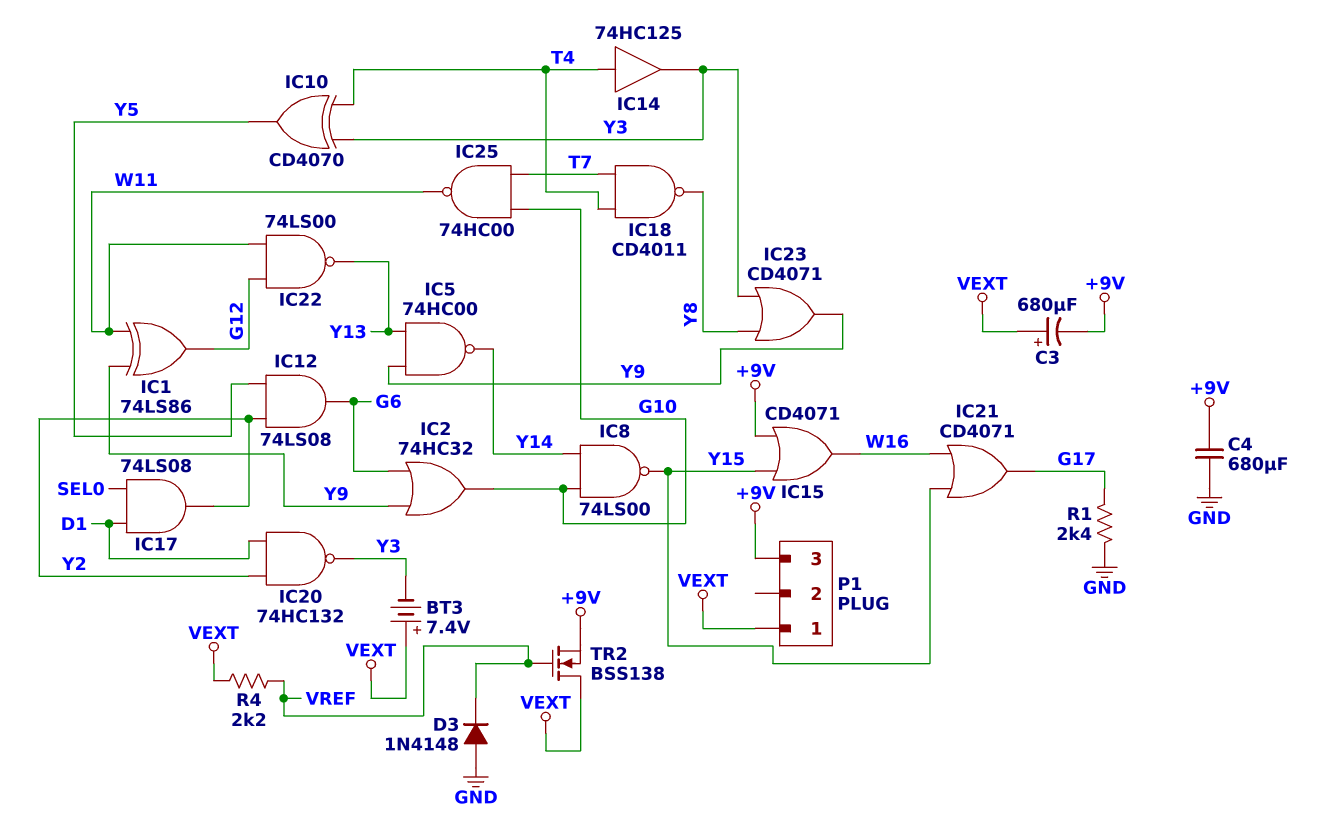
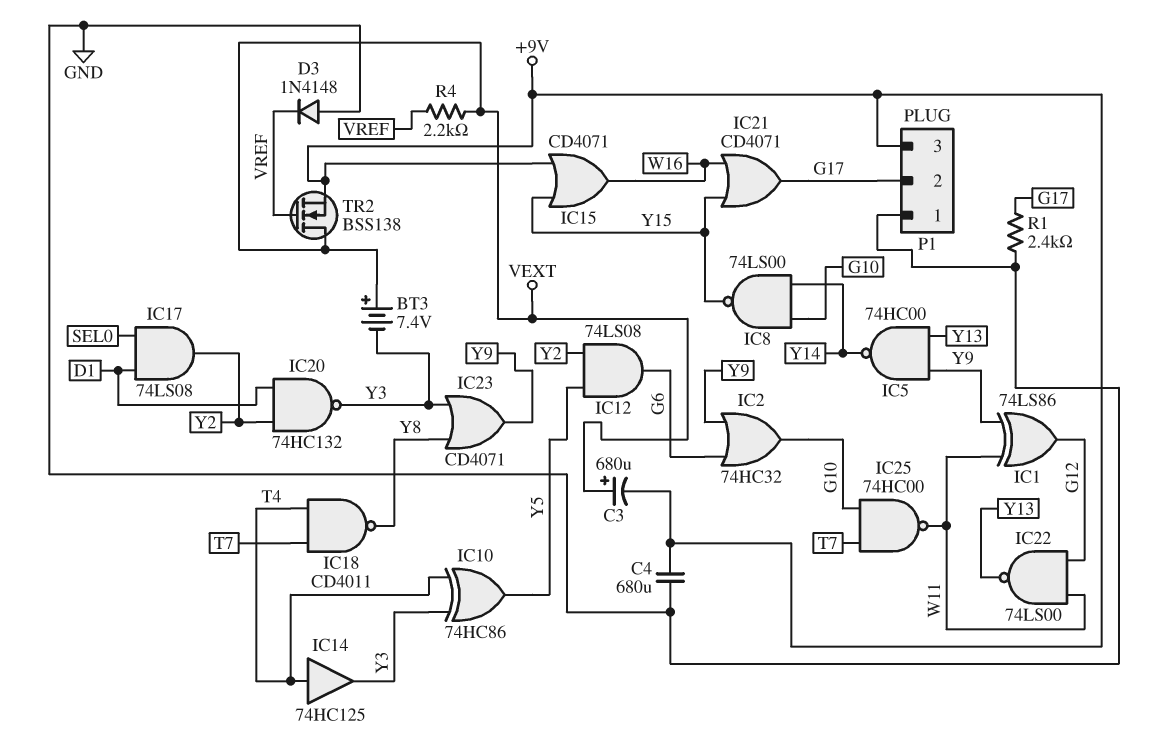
IC10: XOR CD4070 (in T4, in Y3, out Y5) -> XOR 74HC86 (in T4, in Y3, out Y5)
P1 pin 1: VEXT -> GND
P1 pin 2: none -> G17

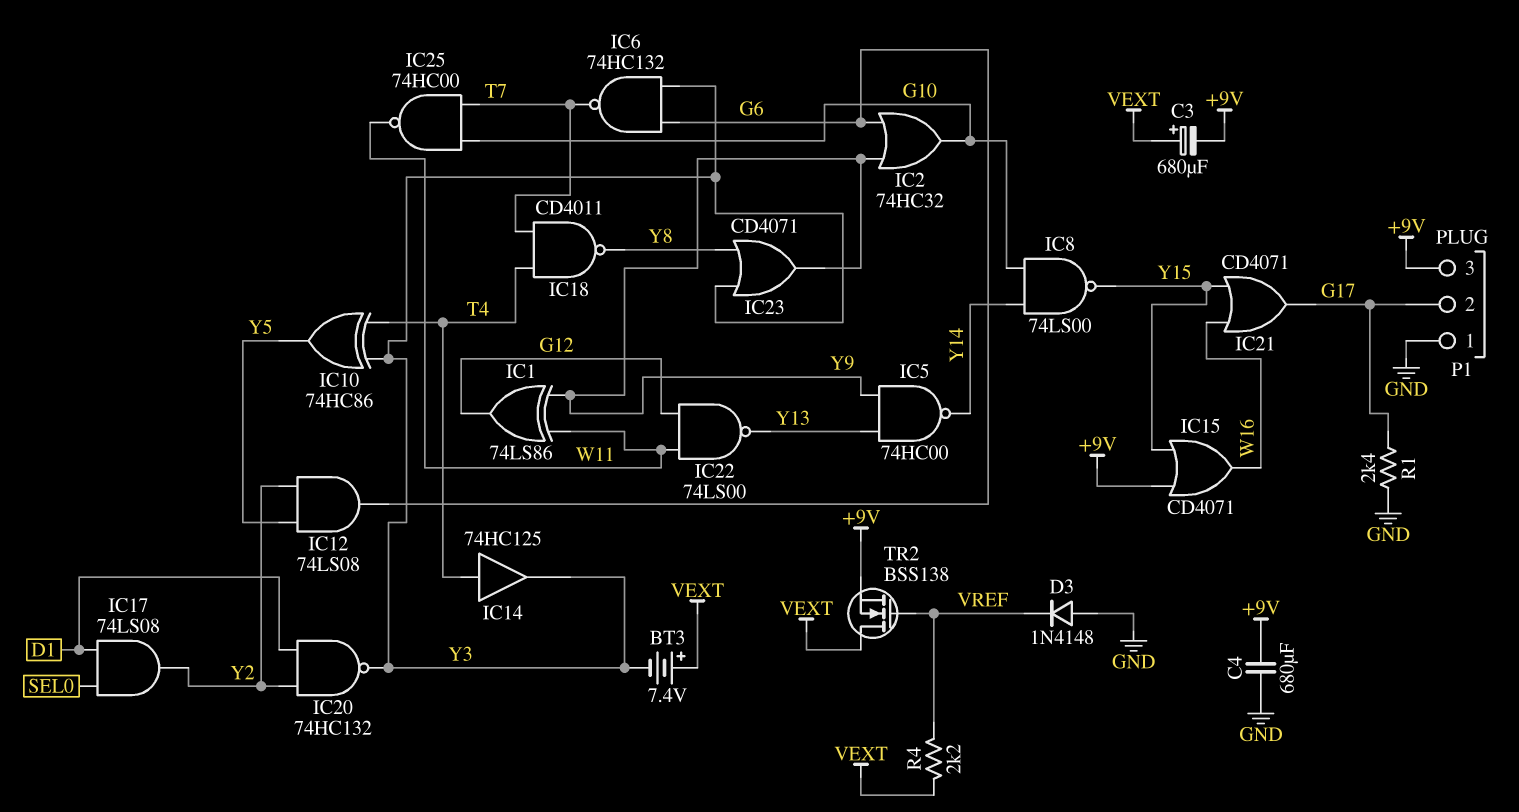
IC6: none -> NAND 74HC132 (in G6, in Y3, out T7)

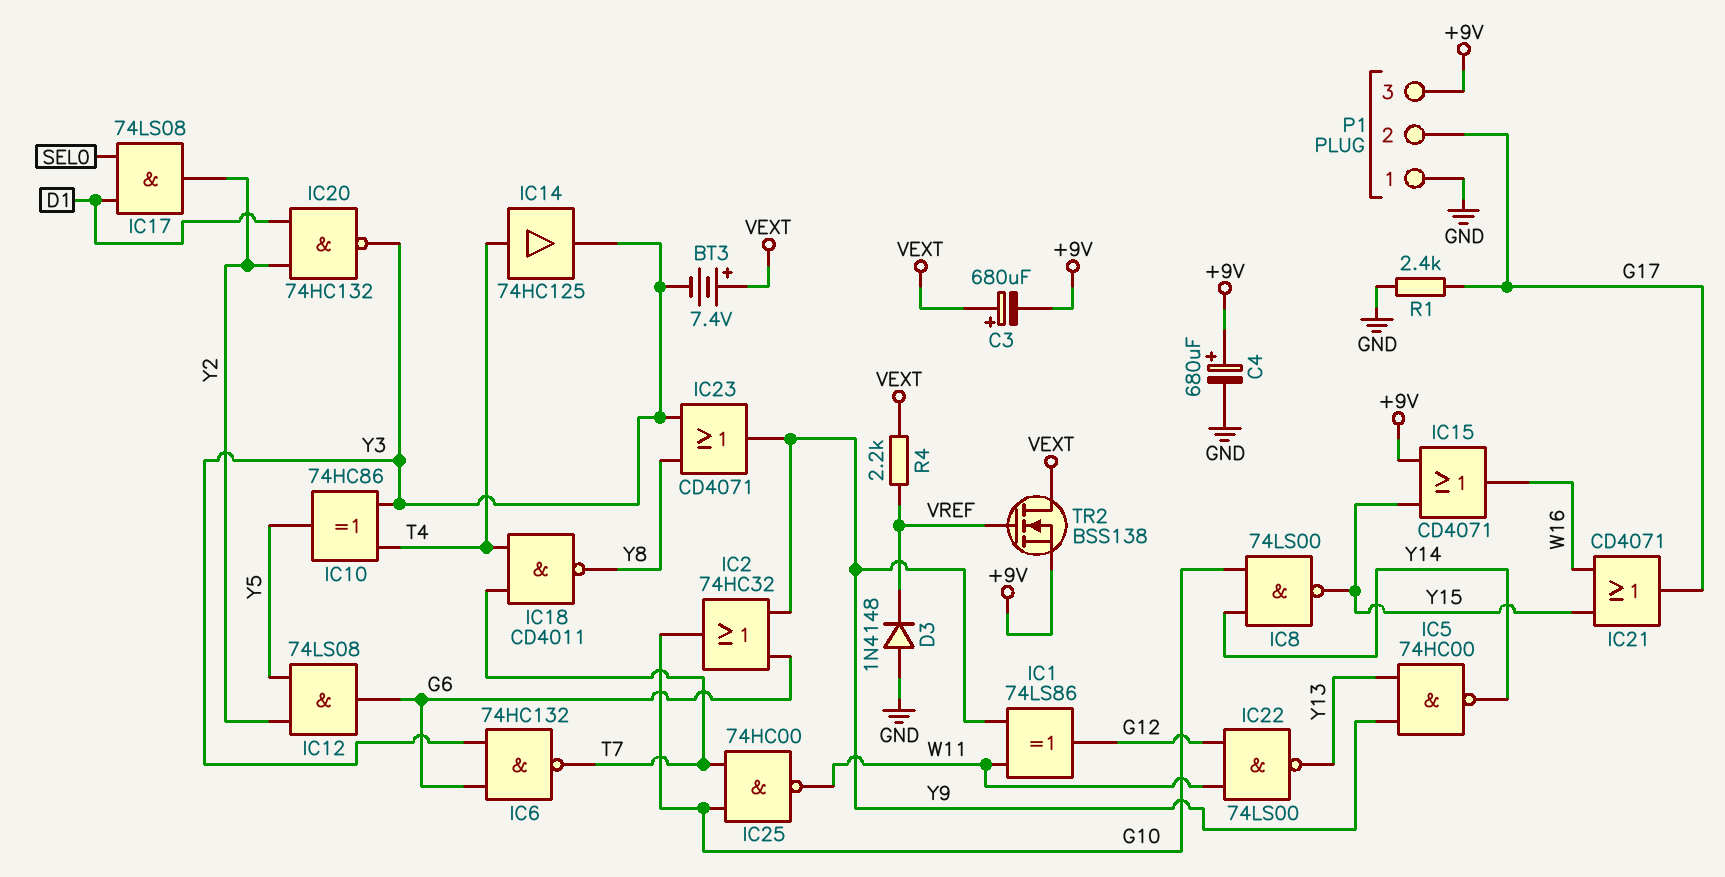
C4: 680uF (+9V, GND) -> 680uF (plus +9V, minus GND)

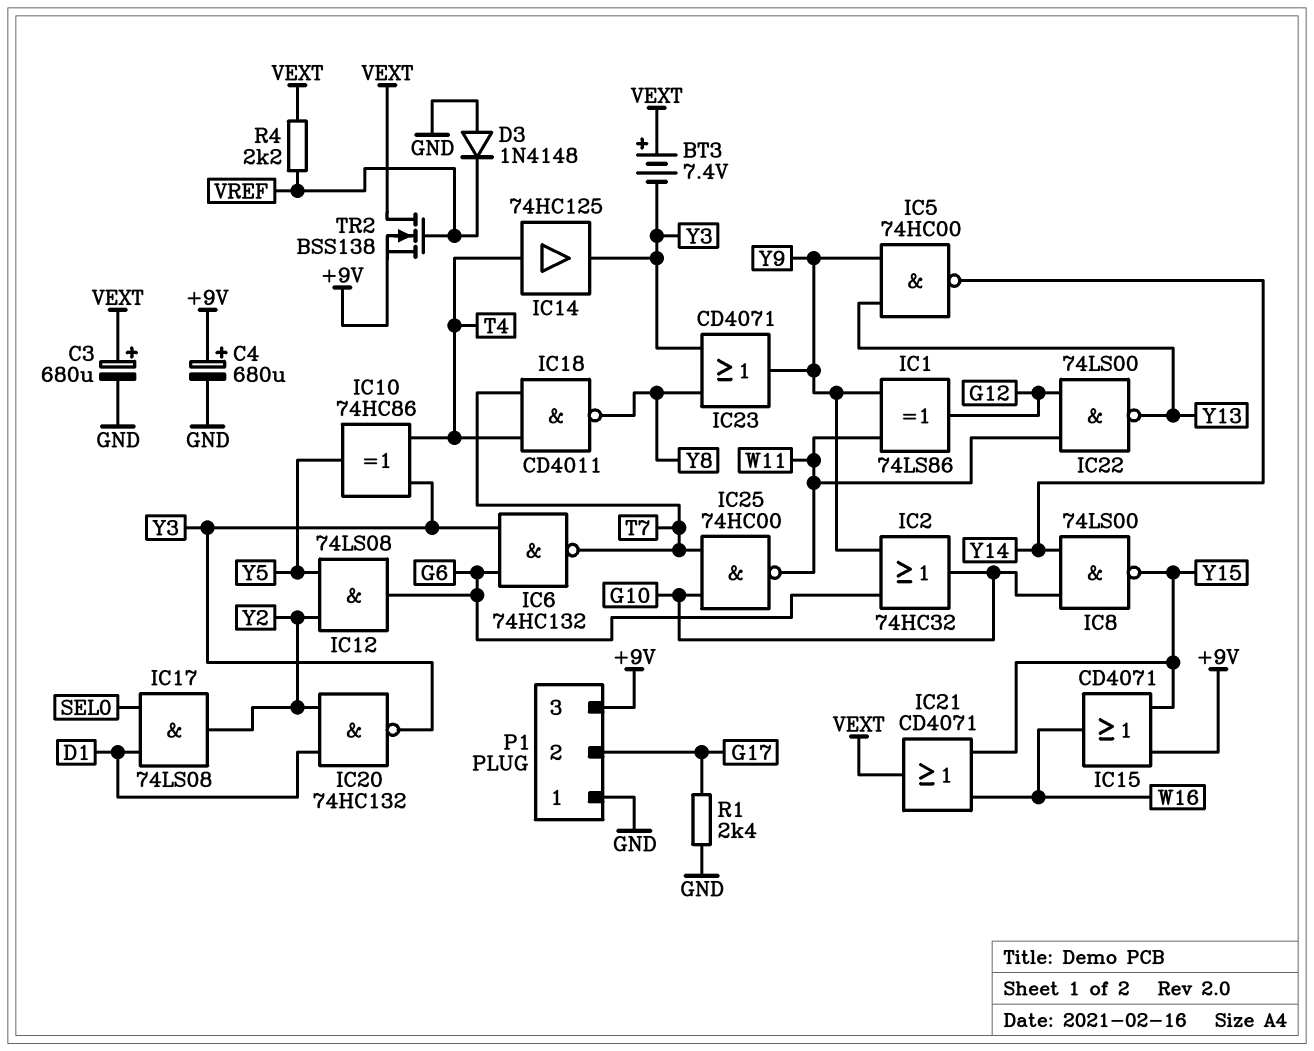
C3: 680uF (plus VEXT, minus +9V) -> 680uF (plus VEXT, minus GND)
IC21: OR CD4071 (in W16, in Y15, out G17) -> OR CD4071 (in W16, in Y15, out VEXT)

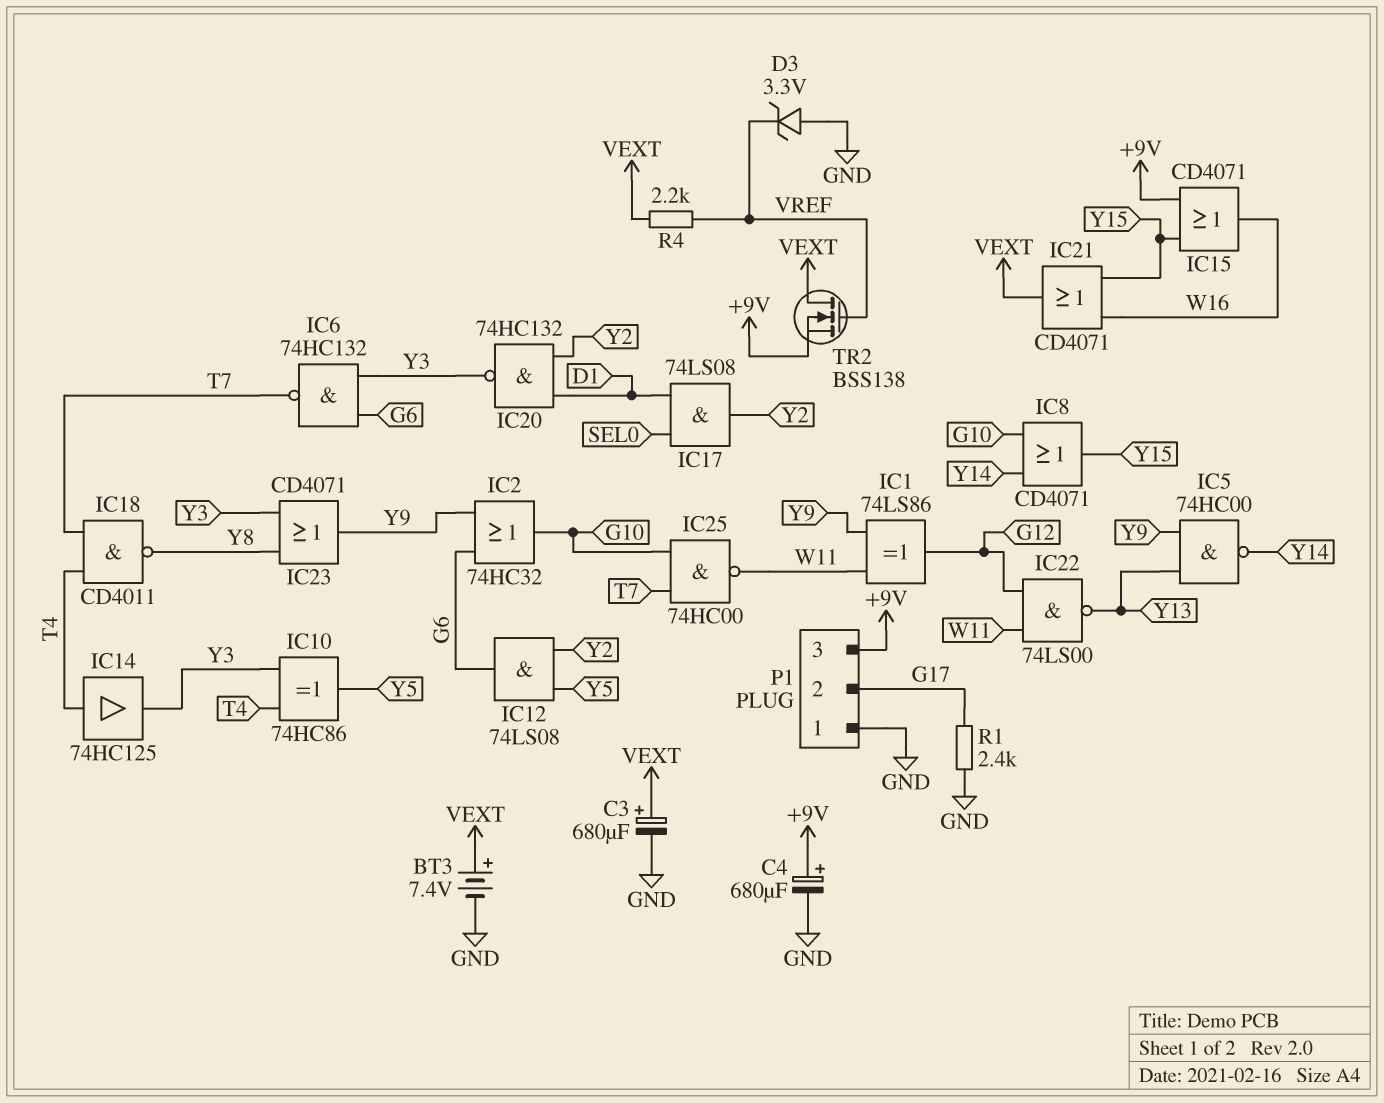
BT3: 7.4V (plus VEXT, minus Y3) -> 7.4V (plus VEXT, minus GND)
D3: diode 1N4148 (A GND, K VREF) -> zener 3.3V (A GND, K VREF)
IC8: NAND 74LS00 (in G10, in Y14, out Y15) -> OR CD4071 (in G10, in Y14, out Y15)

